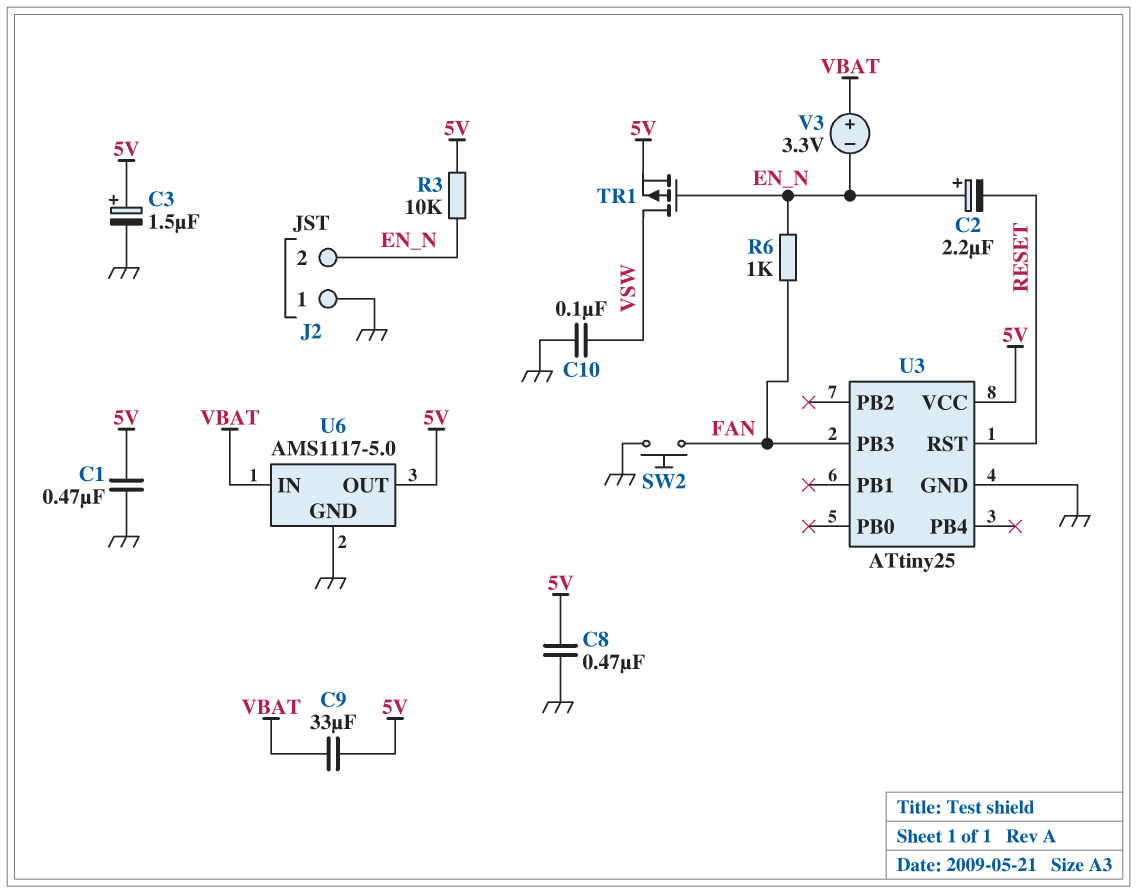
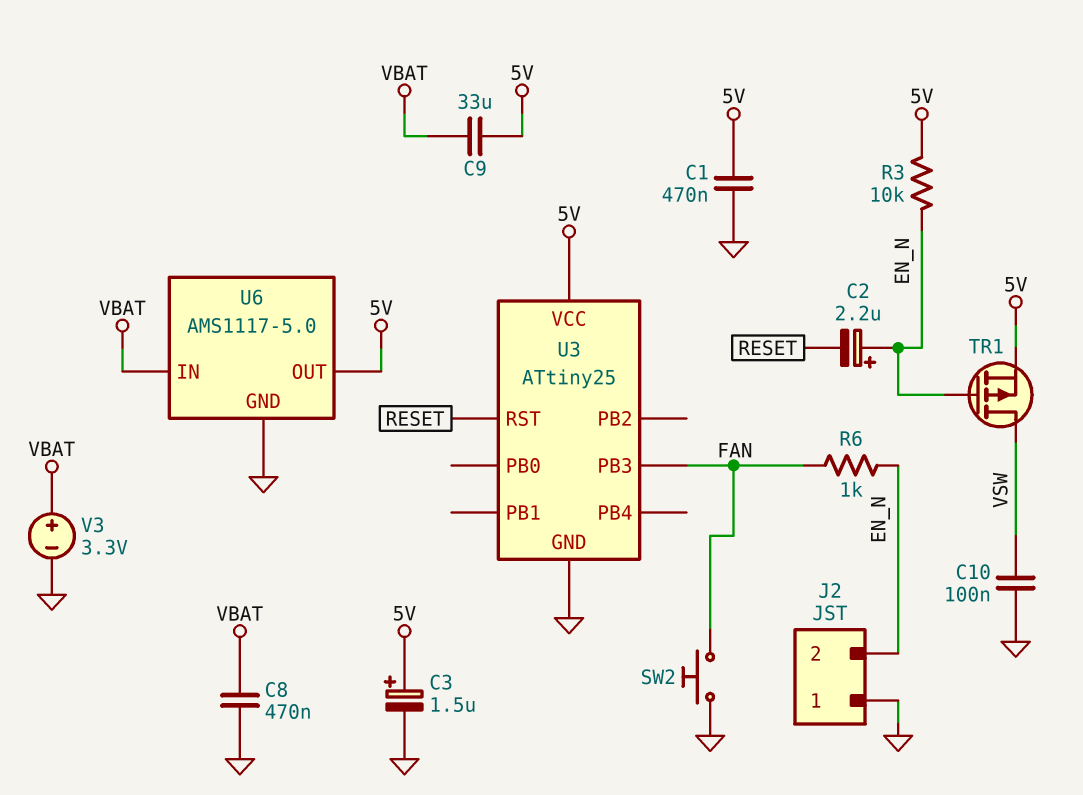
C8: 470nF (5V, GND) -> 470nF (GND, VBAT)
V3: 3.3V (plus VBAT, minus EN_N) -> 3.3V (plus VBAT, minus GND)

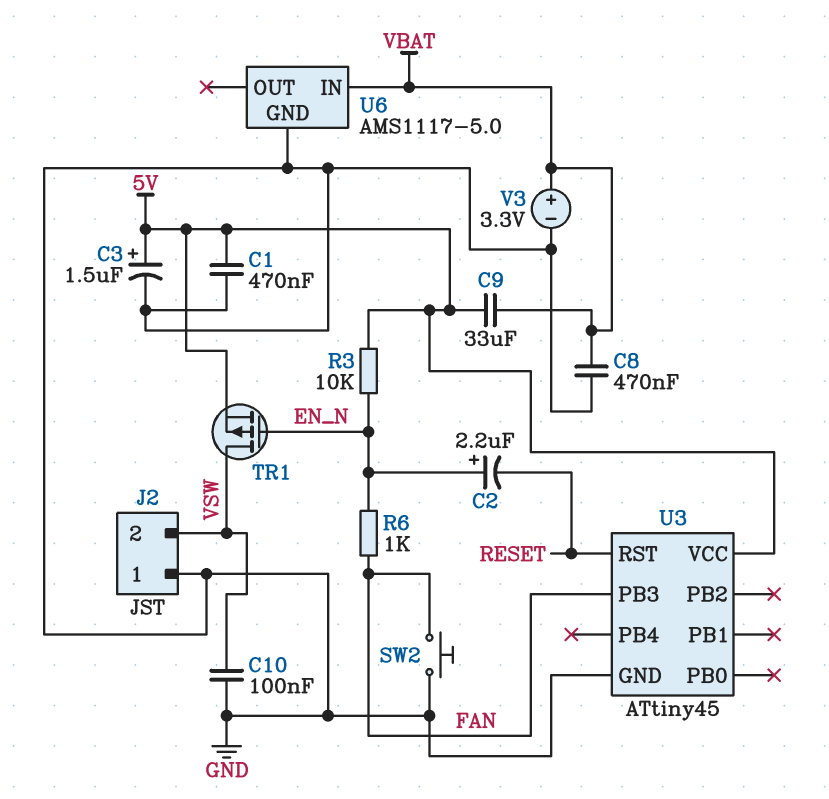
J2 pin 2: EN_N -> VSW
U3: ATtiny25 -> ATtiny45
U6 pin OUT: 5V -> none

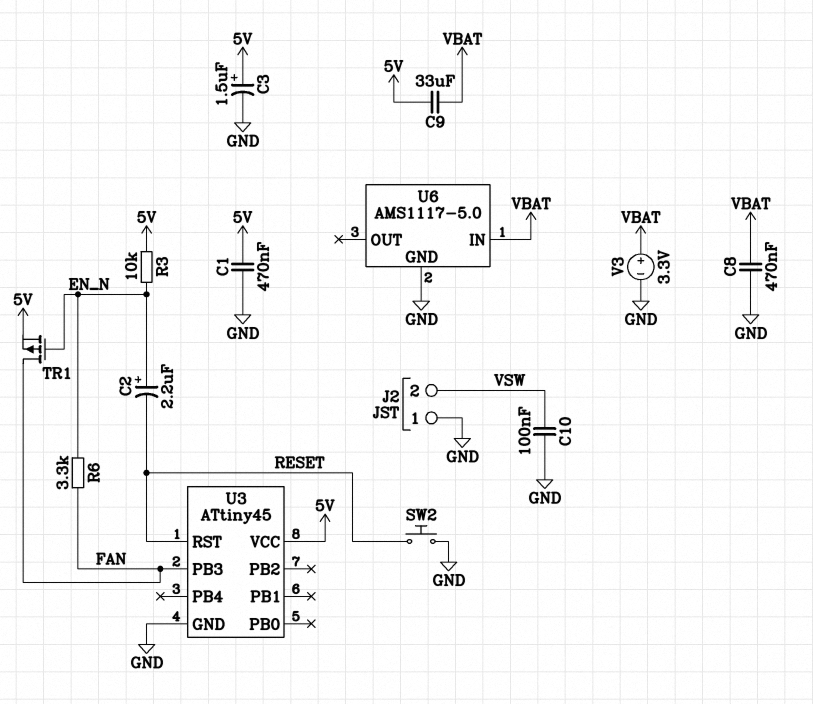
R6: 1k (EN_N, FAN) -> 3.3k (EN_N, FAN)
SW2: button (FAN, GND) -> button (GND, RESET)
TR1: PMOS (G EN_N, D VSW, S 5V) -> PMOS (G EN_N, D FAN, S 5V)

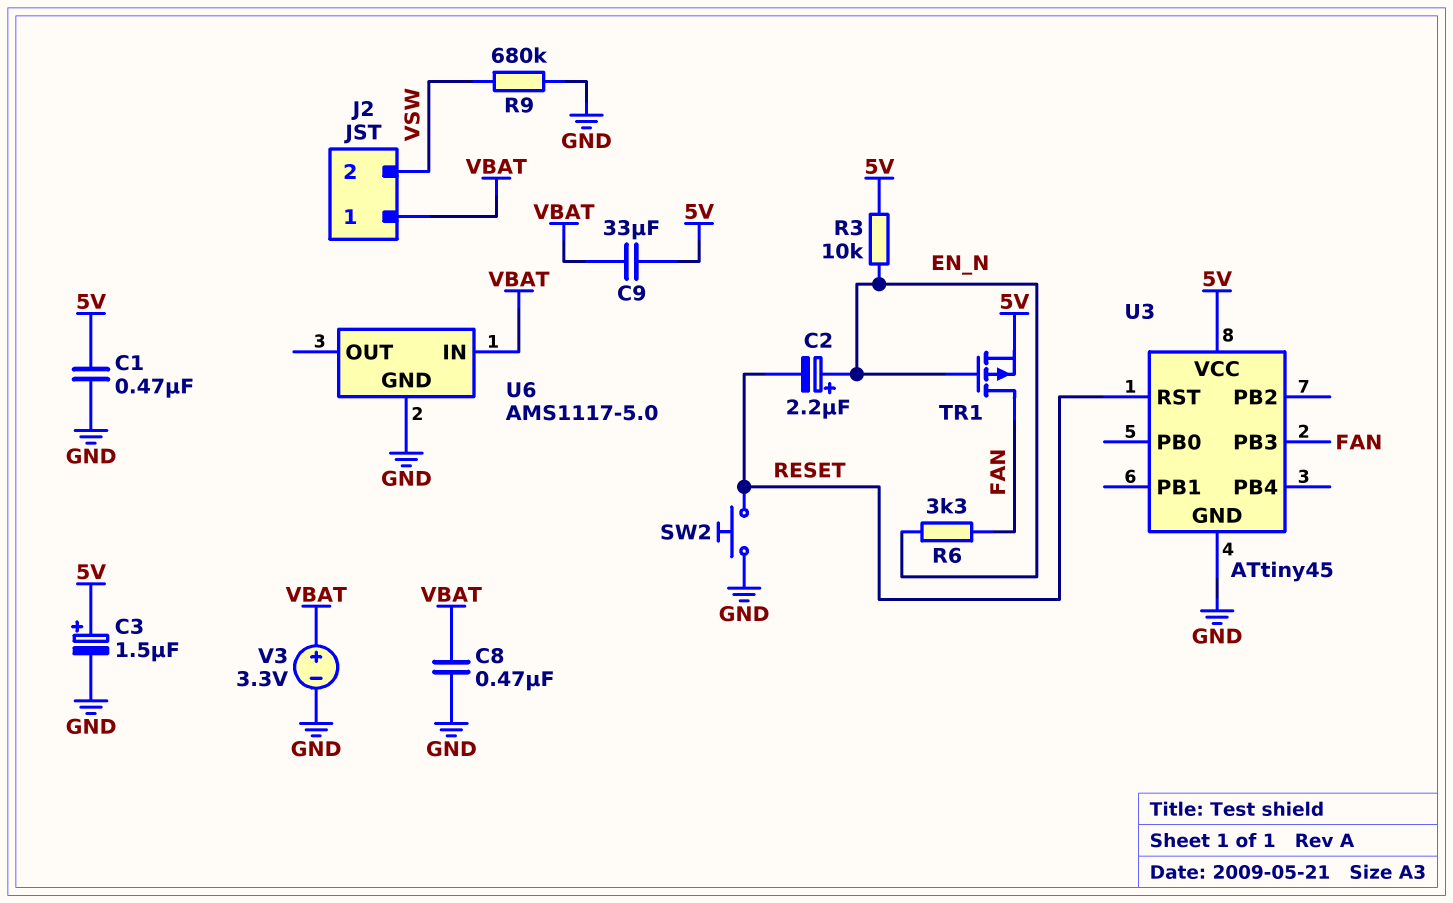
C10: 100nF (GND, VSW) -> none
J2 pin 1: GND -> VBAT
R9: none -> 680k (GND, VSW)

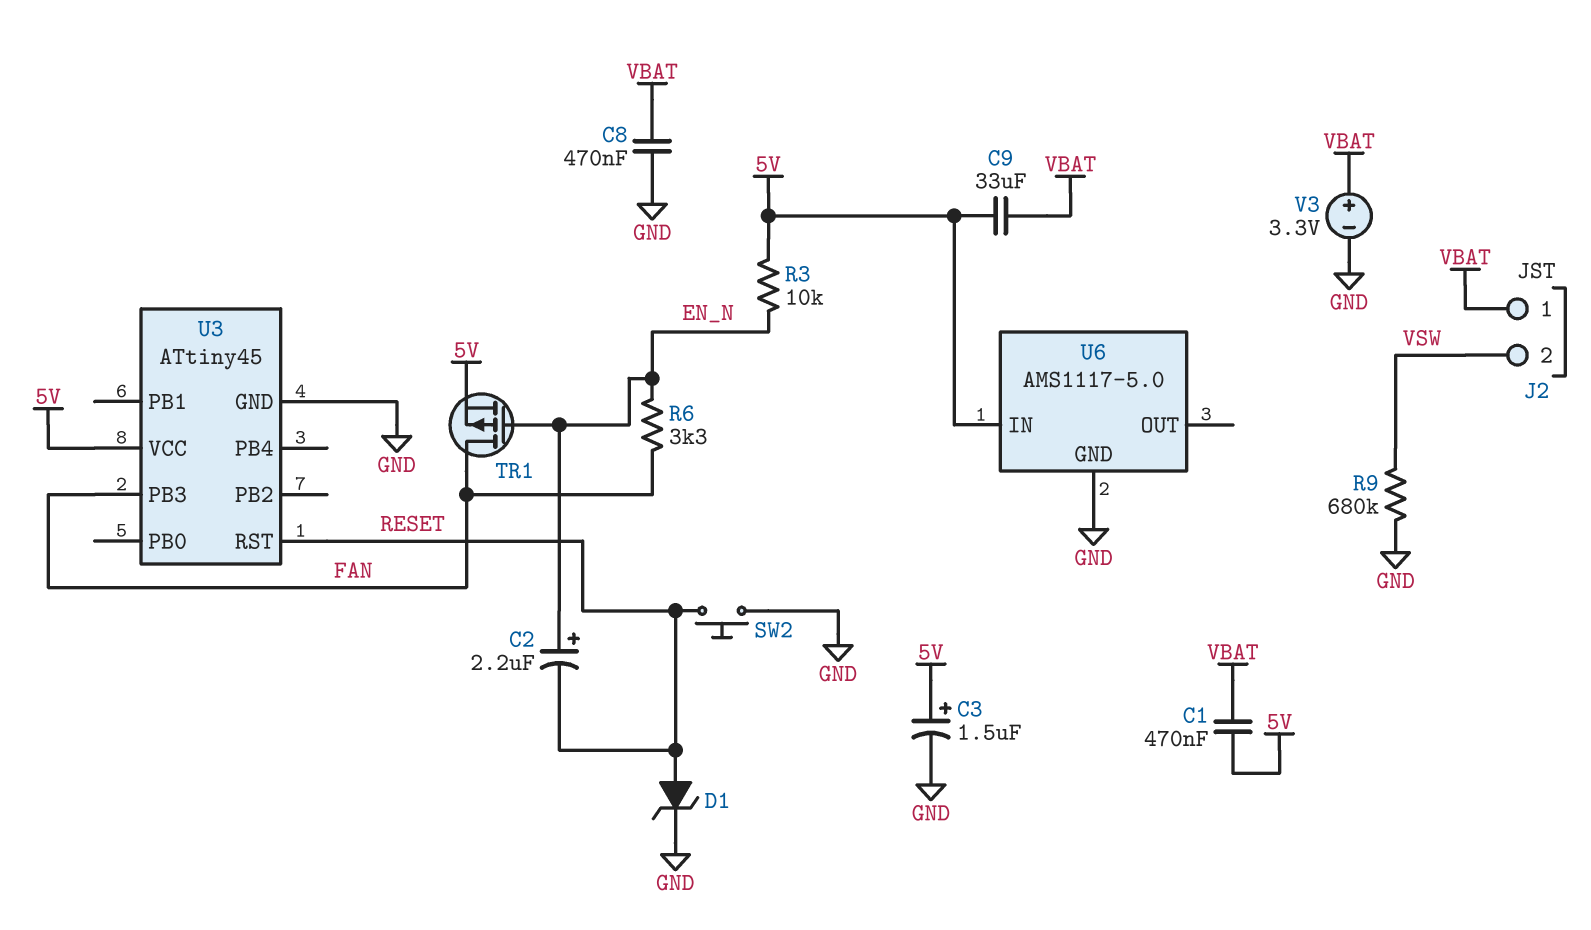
C1: 470nF (5V, GND) -> 470nF (5V, VBAT)
D1: none -> zener (A RESET, K GND)
U6 pin IN: VBAT -> 5V

